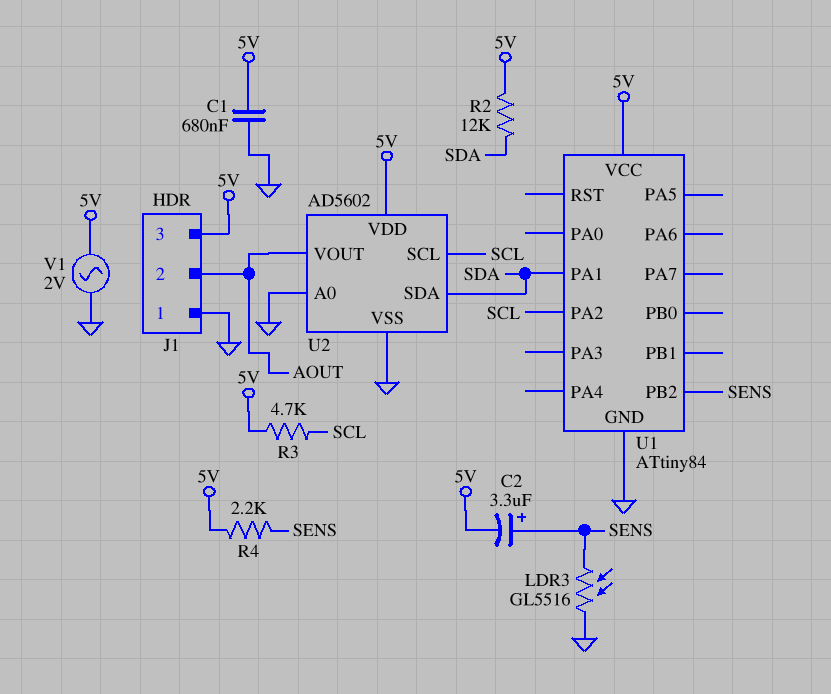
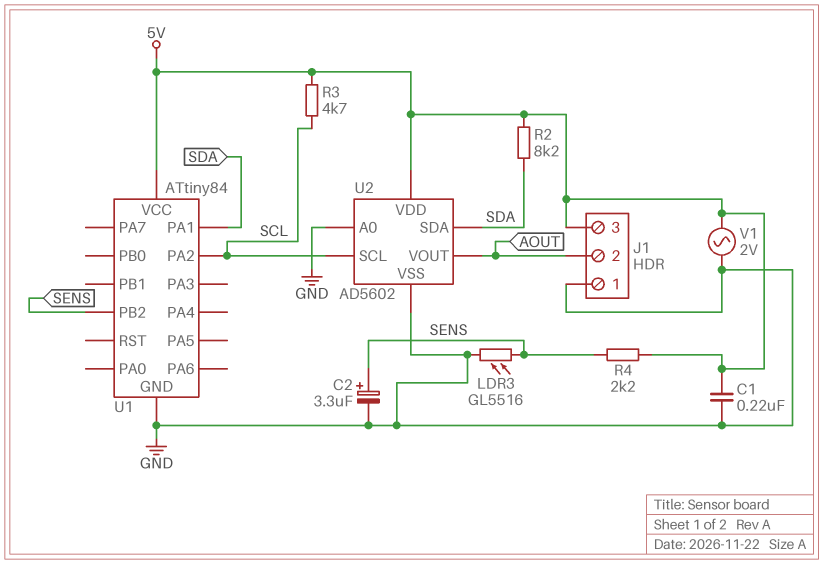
C1: 680nF (5V, GND) -> 220nF (5V, GND)
C2: 3.3uF (plus SENS, minus 5V) -> 3.3uF (plus SENS, minus GND)
R2: 12k (5V, SDA) -> 8.2k (5V, SDA)

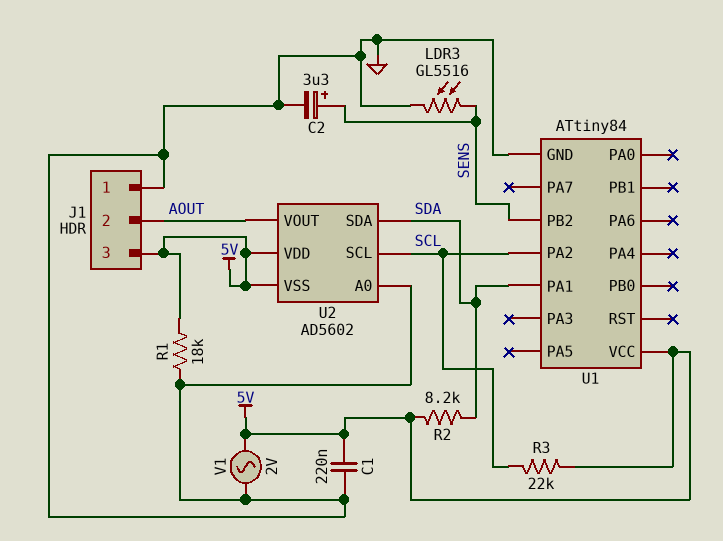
R1: none -> 18k (5V, GND)
R3: 4.7k (5V, SCL) -> 22k (5V, SCL)
R4: 2.2k (5V, SENS) -> none
U2 pin VSS: GND -> 5V

